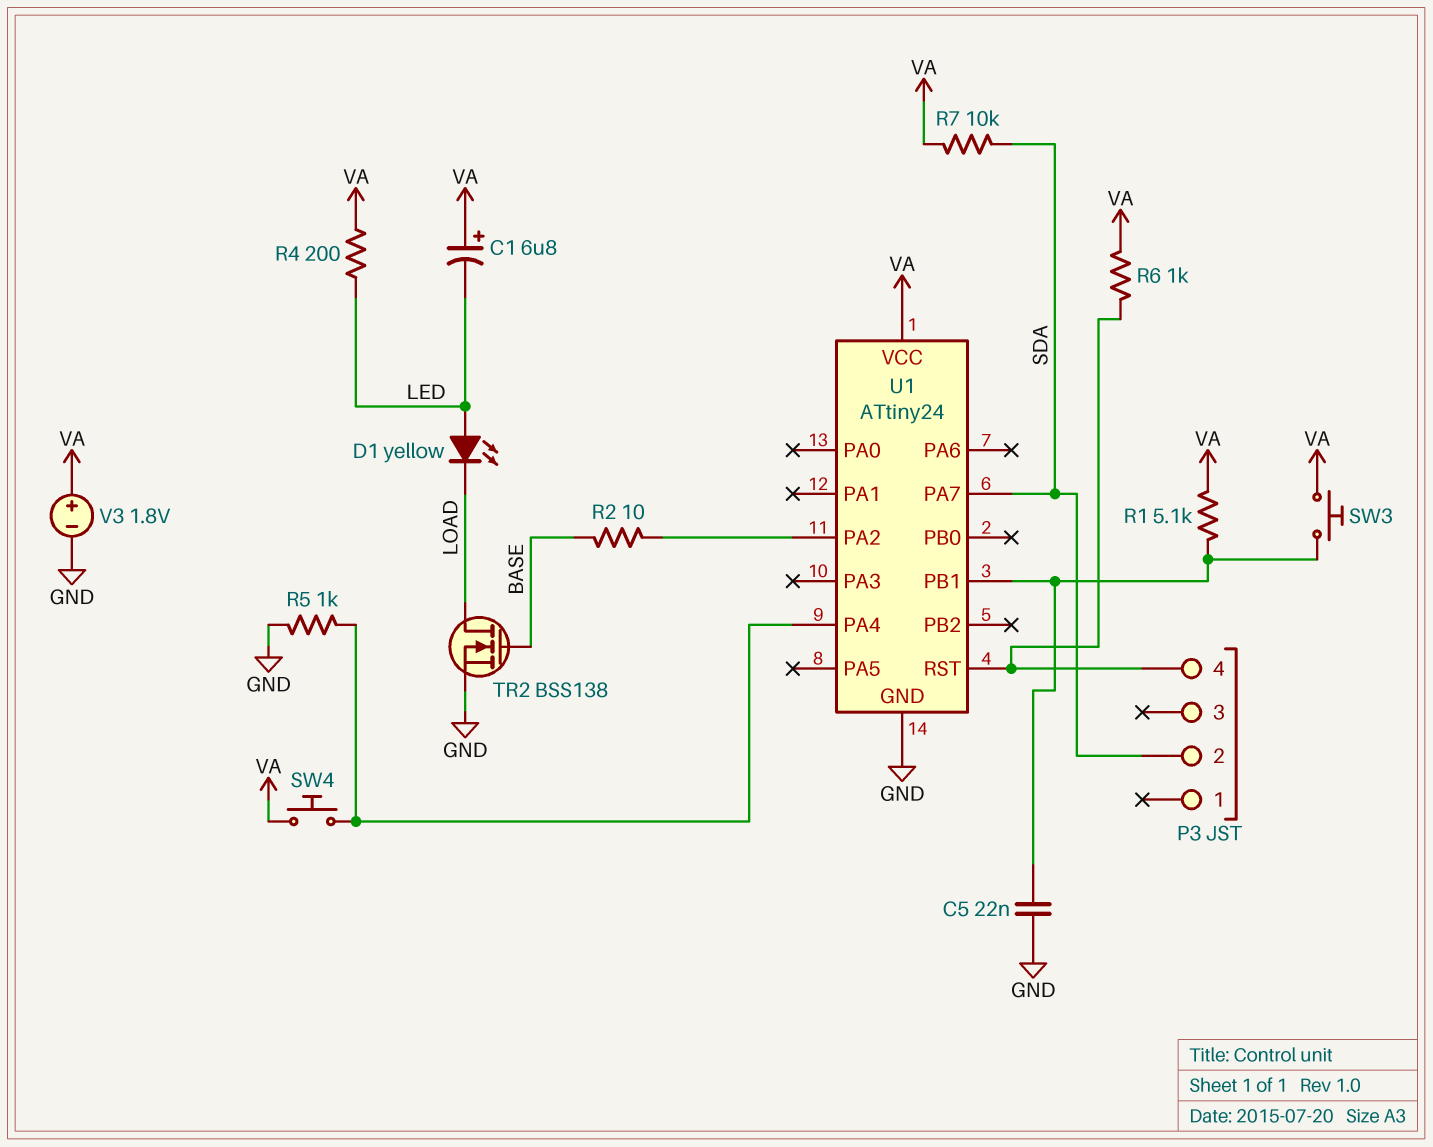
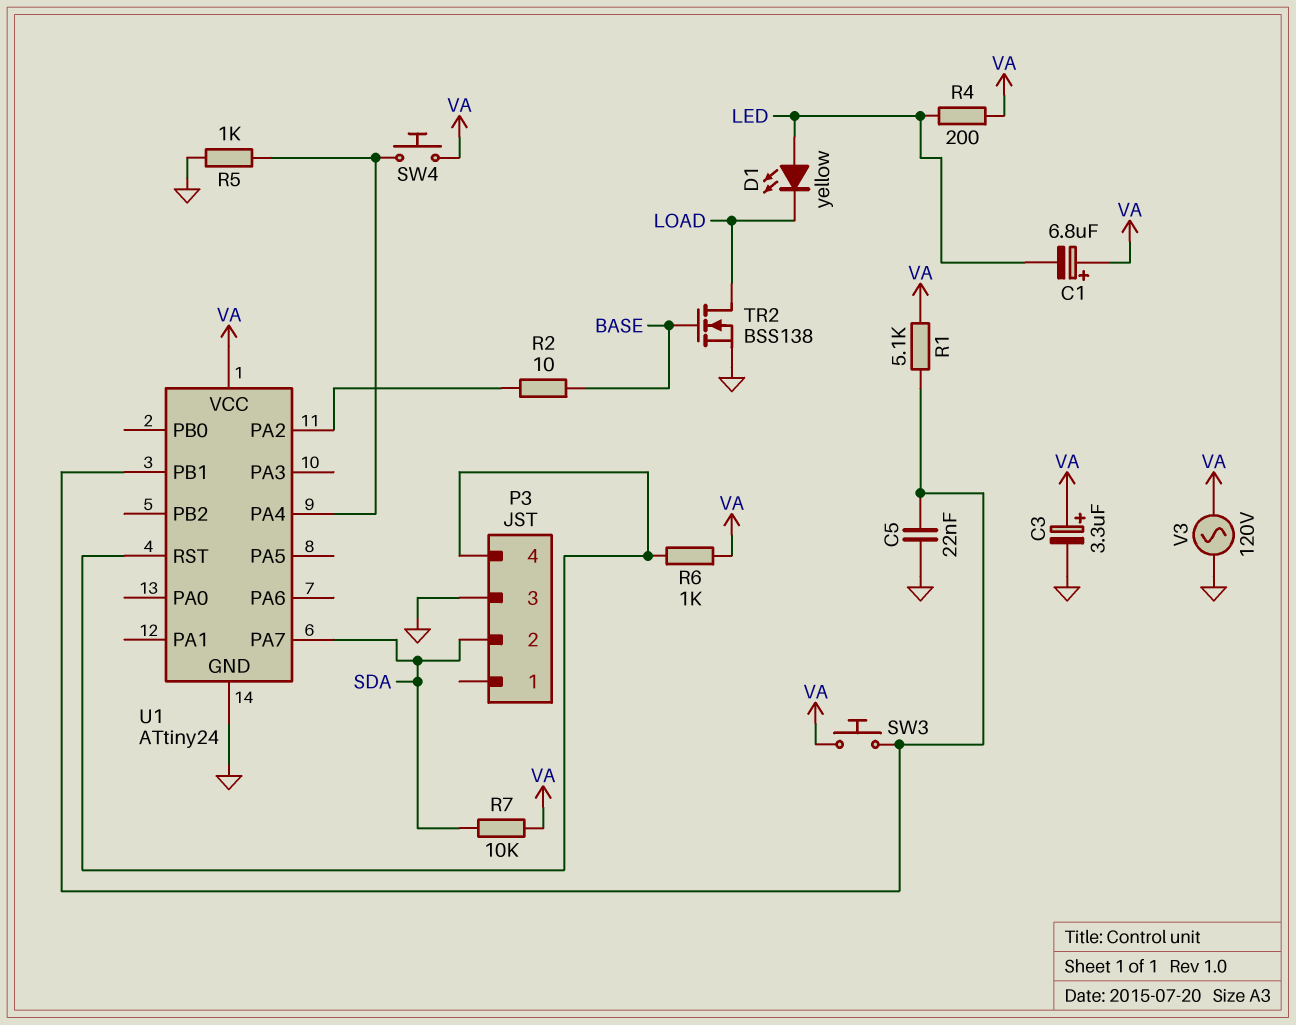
C3: none -> 3.3uF (plus VA, minus GND)
P3 pin 3: none -> GND
V3: 1.8V (plus VA, minus GND) -> AC 120V (GND, VA)

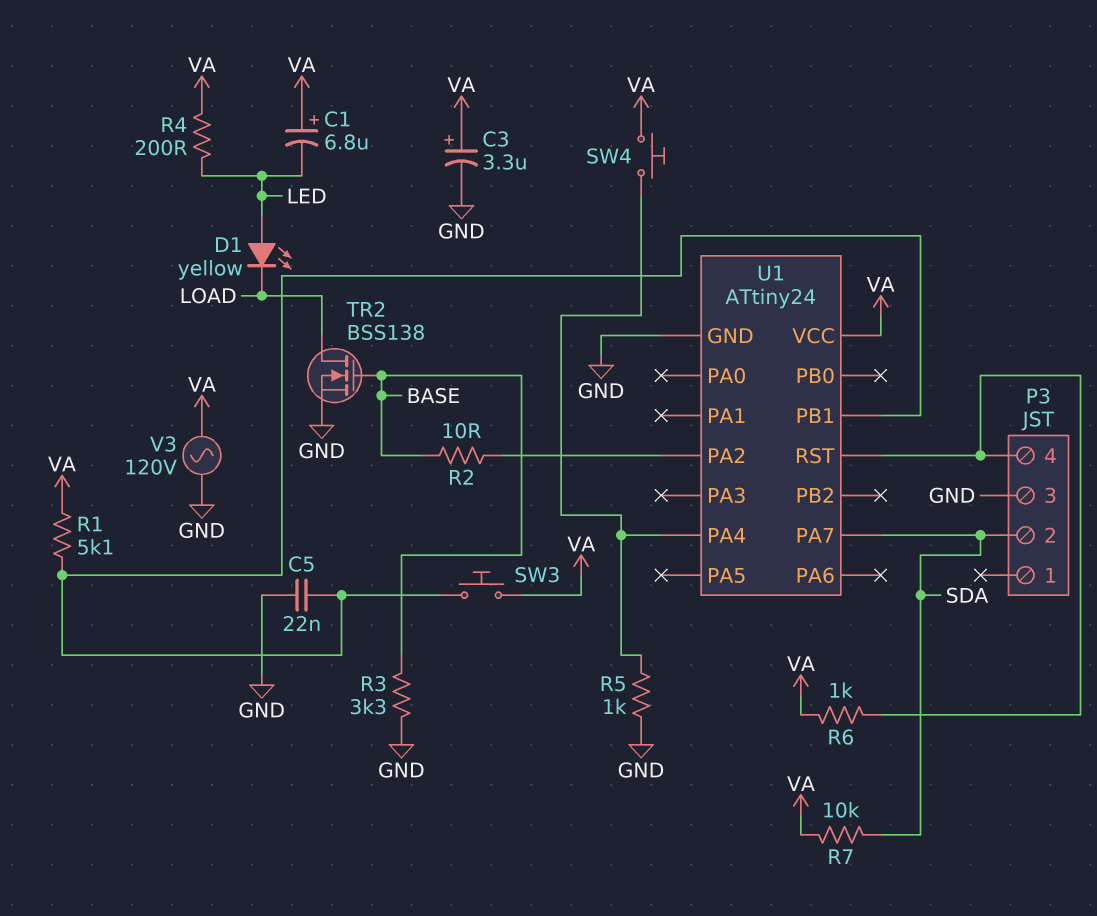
R3: none -> 3.3k (BASE, GND)

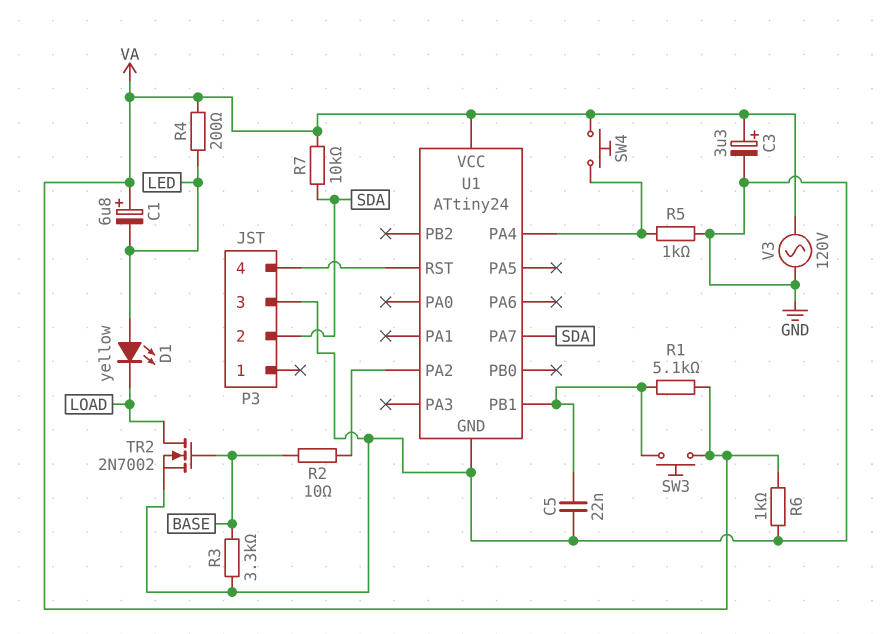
R6: 1k (P3/4, VA) -> 1k (GND, VA)
TR2: NMOS BSS138 (G BASE, D LOAD, S GND) -> NMOS 2N7002 (G BASE, D LOAD, S GND)

